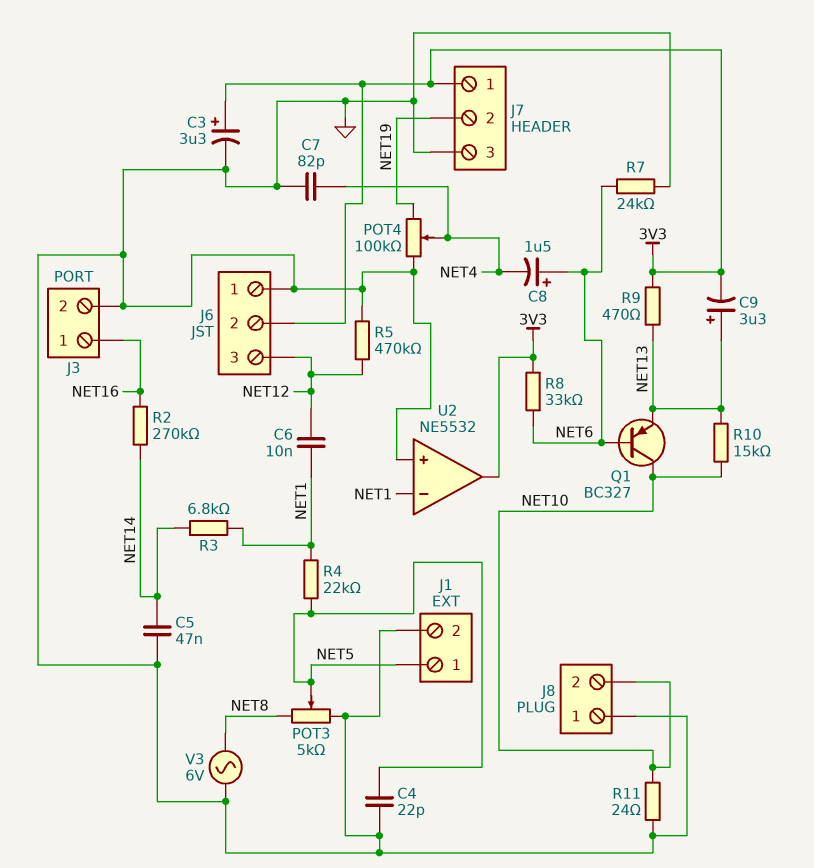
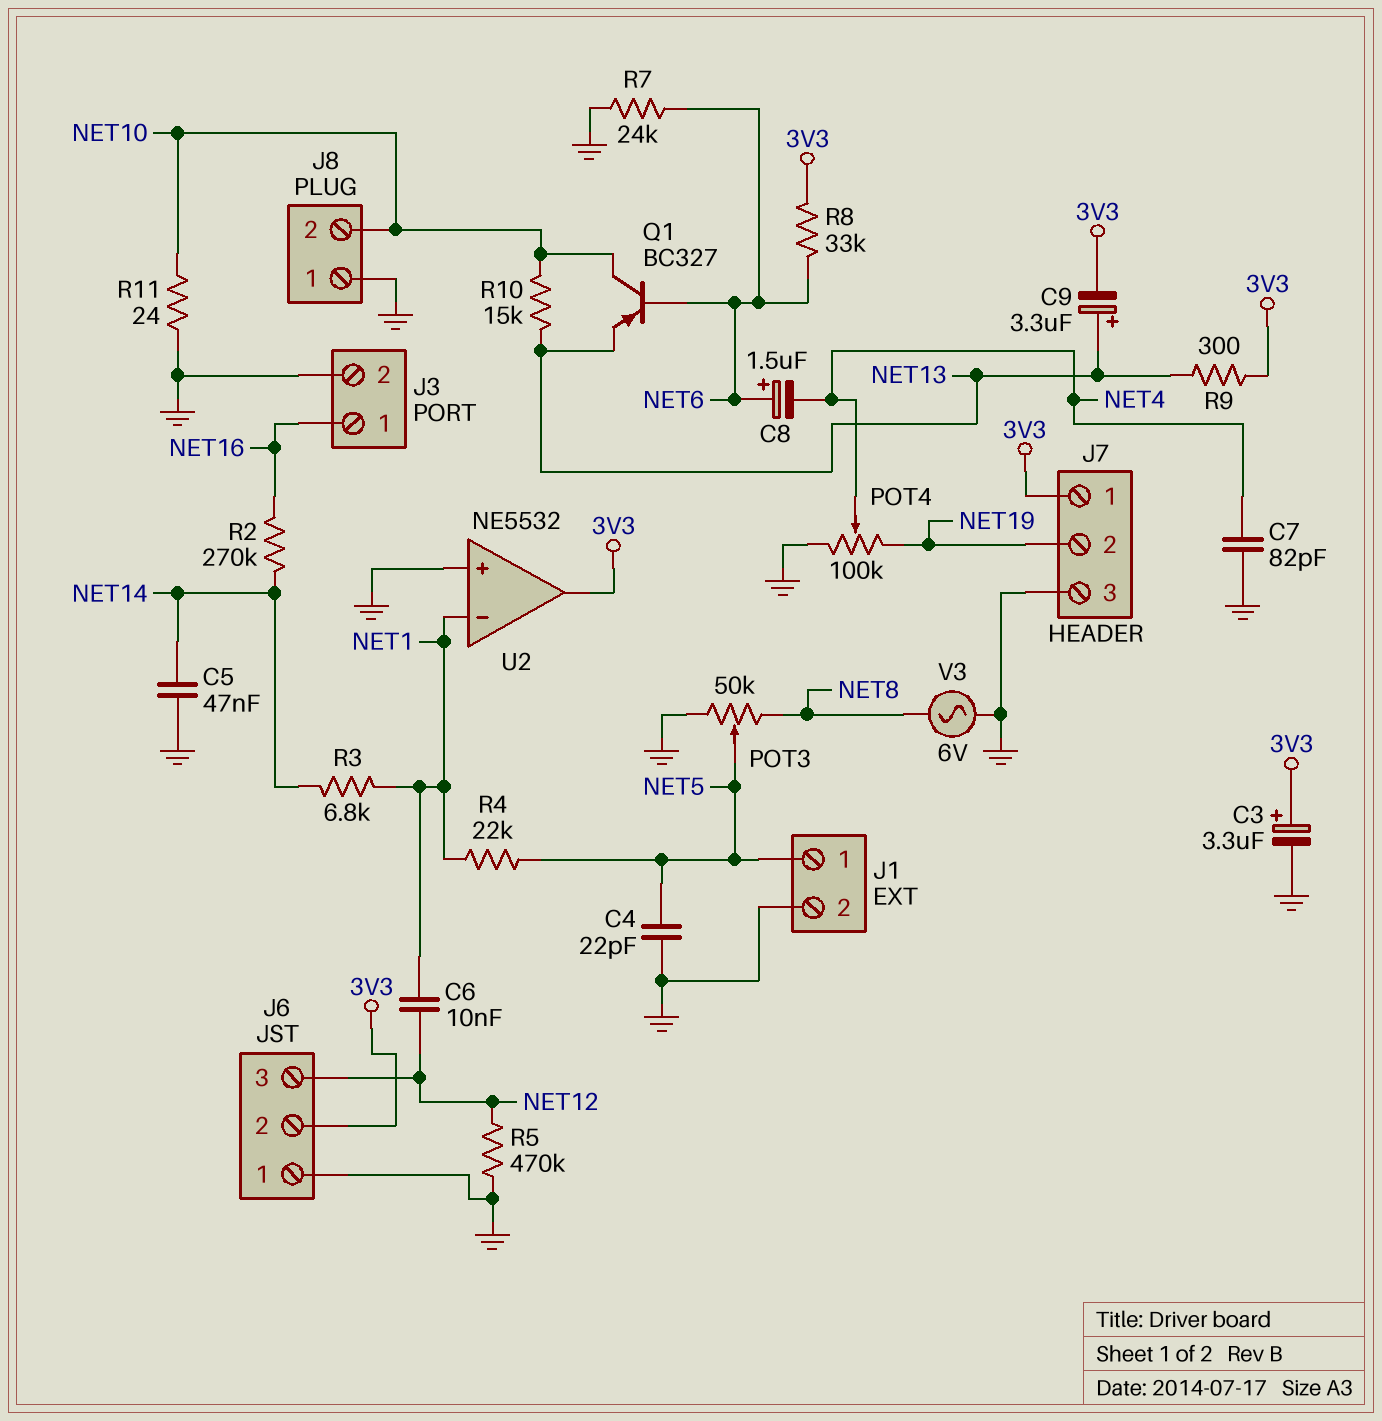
POT3: 5k (GND, NET8, wiper NET5) -> 50k (GND, NET8, wiper NET5)
R9: 470 (3V3, NET13) -> 300 (3V3, NET13)

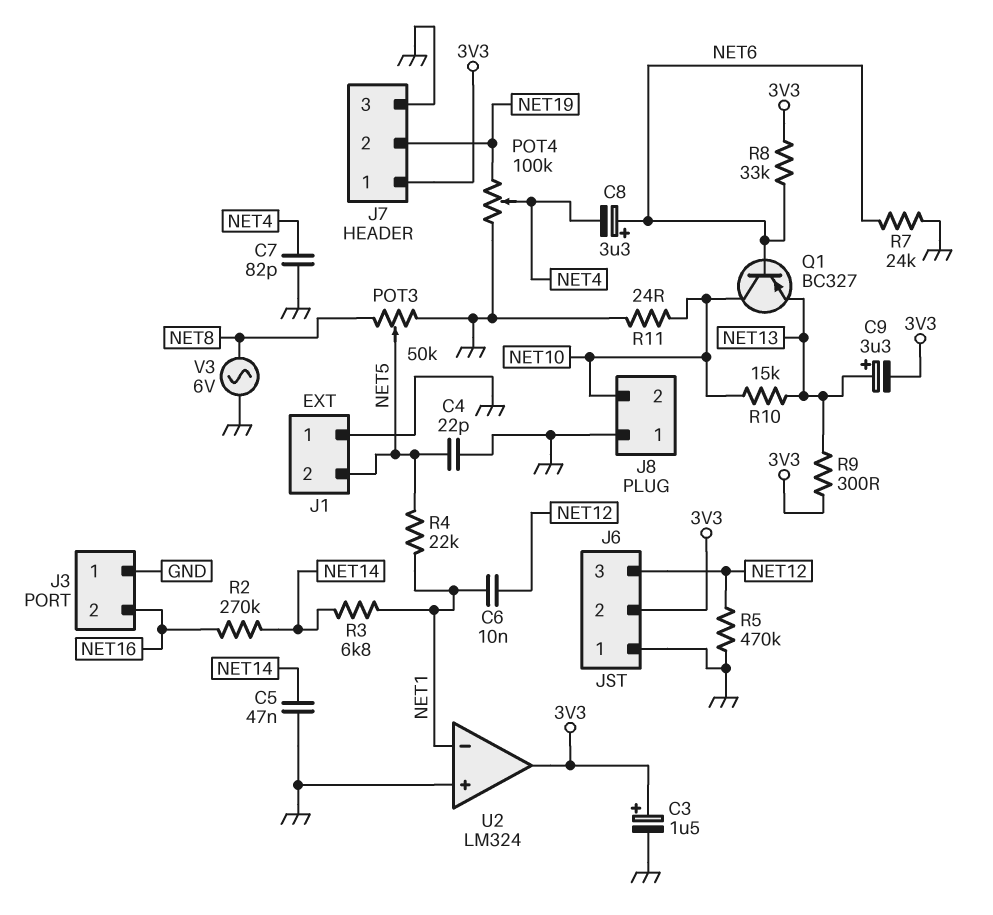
C3: 3.3uF (plus 3V3, minus GND) -> 1.5uF (plus 3V3, minus GND)
C8: 1.5uF (plus NET6, minus NET4) -> 3.3uF (plus NET6, minus NET4)
J1 pin 1: NET5 -> GND
J1 pin 2: GND -> NET5
J3 pin 1: NET16 -> GND
J3 pin 2: GND -> NET16
U2: NE5532 -> LM324

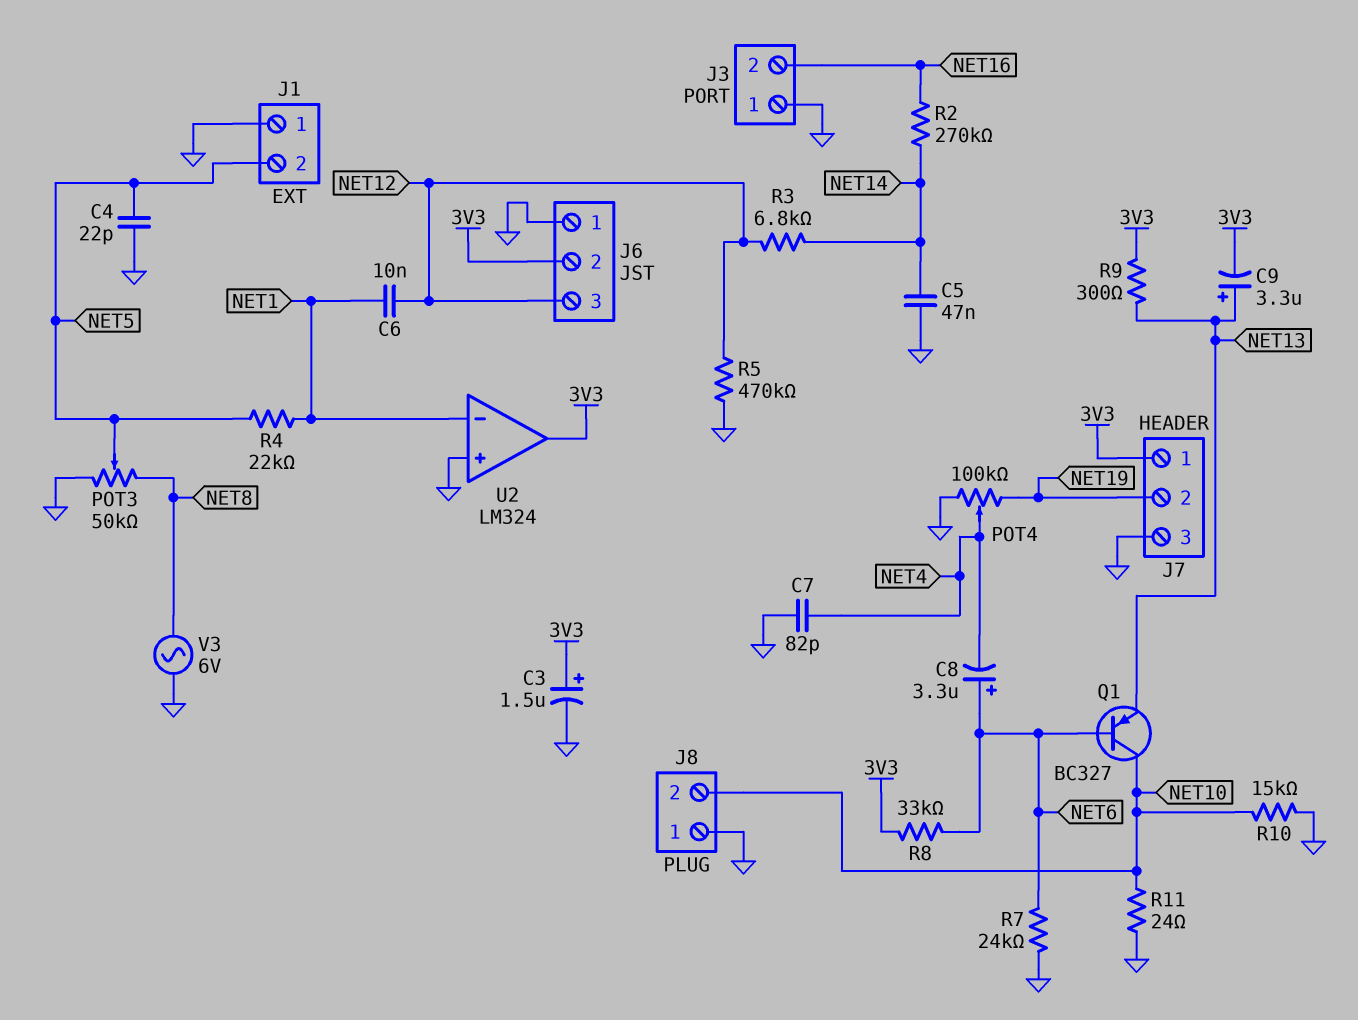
R3: 6.8k (NET1, NET14) -> 6.8k (NET12, NET14)
R10: 15k (NET10, NET13) -> 15k (GND, NET10)

